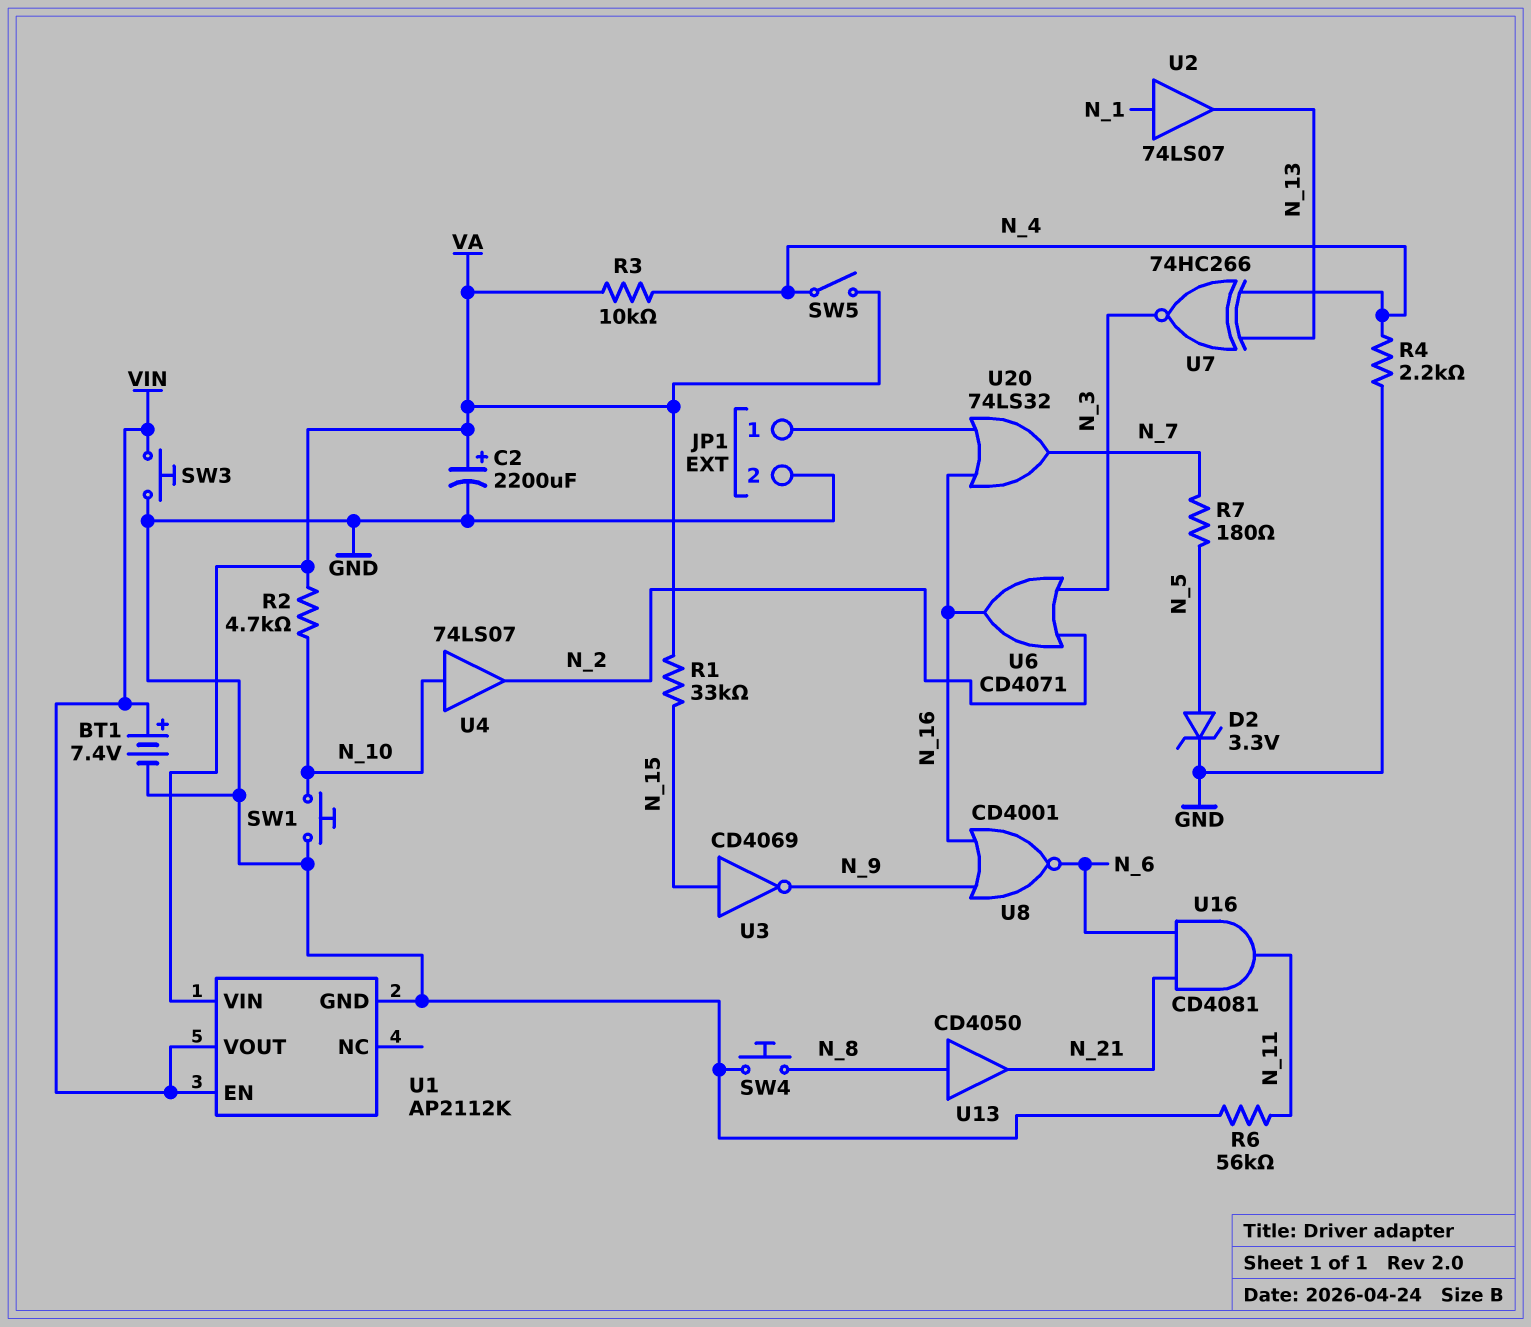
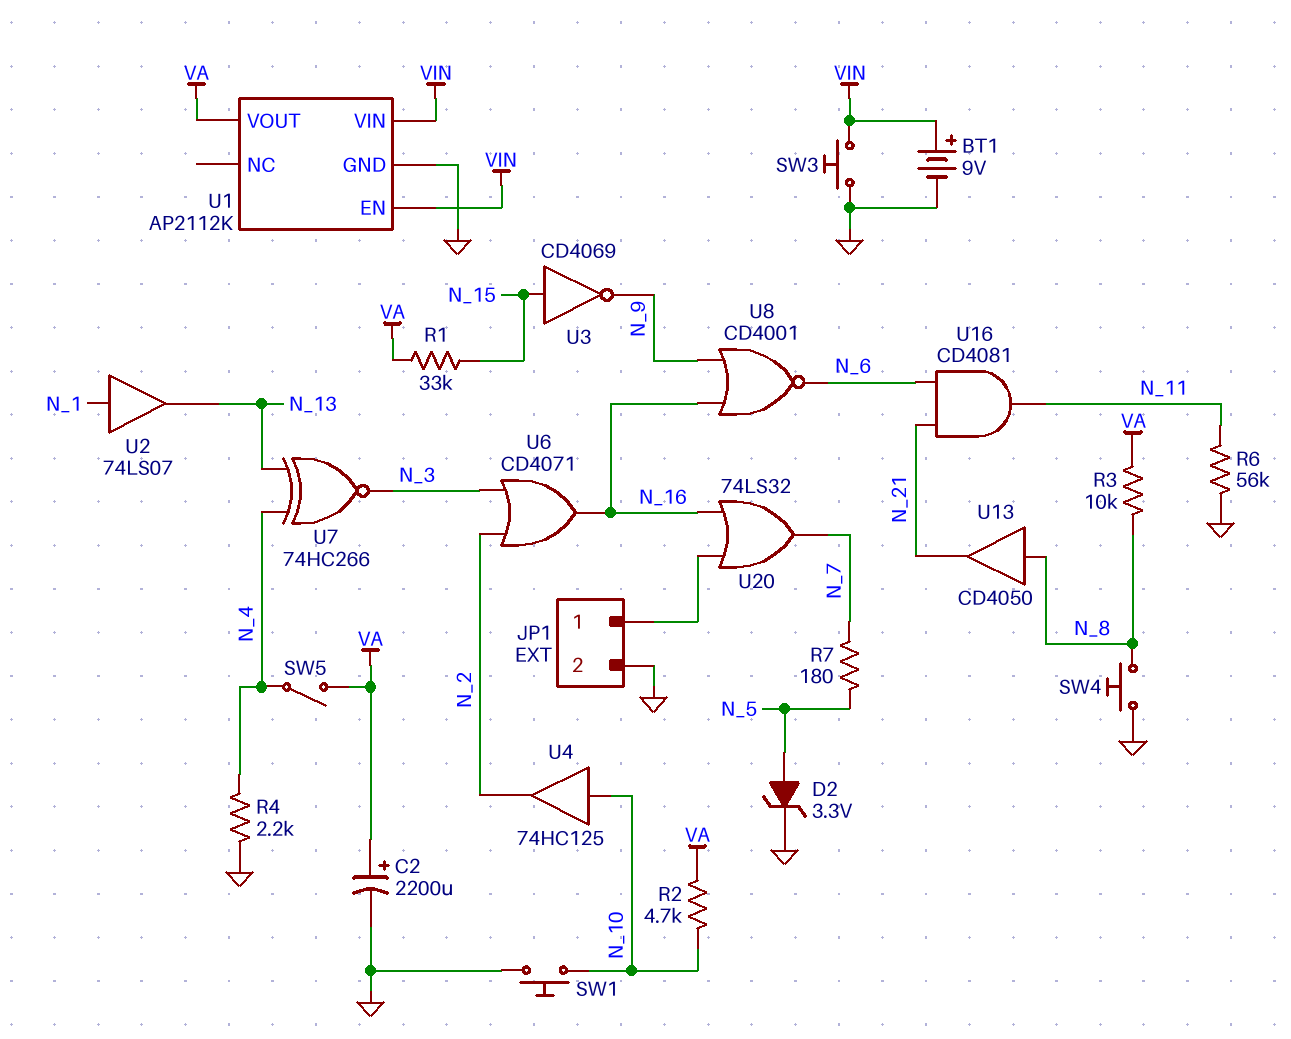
BT1: 7.4V (plus VIN, minus GND) -> 9V (plus VIN, minus GND)
R3: 10k (N_4, VA) -> 10k (N_8, VA)
U1 pin VIN: VA -> VIN
U1 pin VOUT: VIN -> VA
U4: buffer 74LS07 (in N_10, out N_2) -> buffer 74HC125 (in N_10, out N_2)

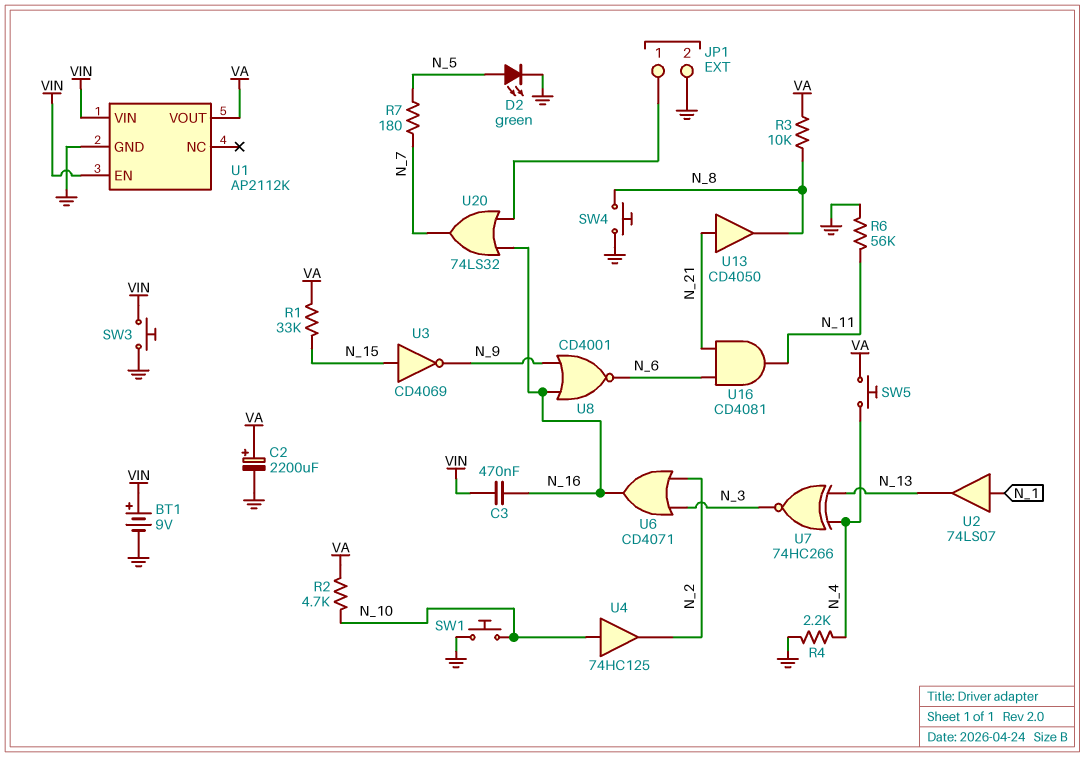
C3: none -> 470nF (N_16, VIN)
D2: zener 3.3V (A N_5, K GND) -> LED green (A N_5, K GND)
SW5: switch (N_4, VA) -> button (N_4, VA)
U13: buffer CD4050 (in N_8, out N_21) -> buffer CD4050 (in N_21, out N_8)

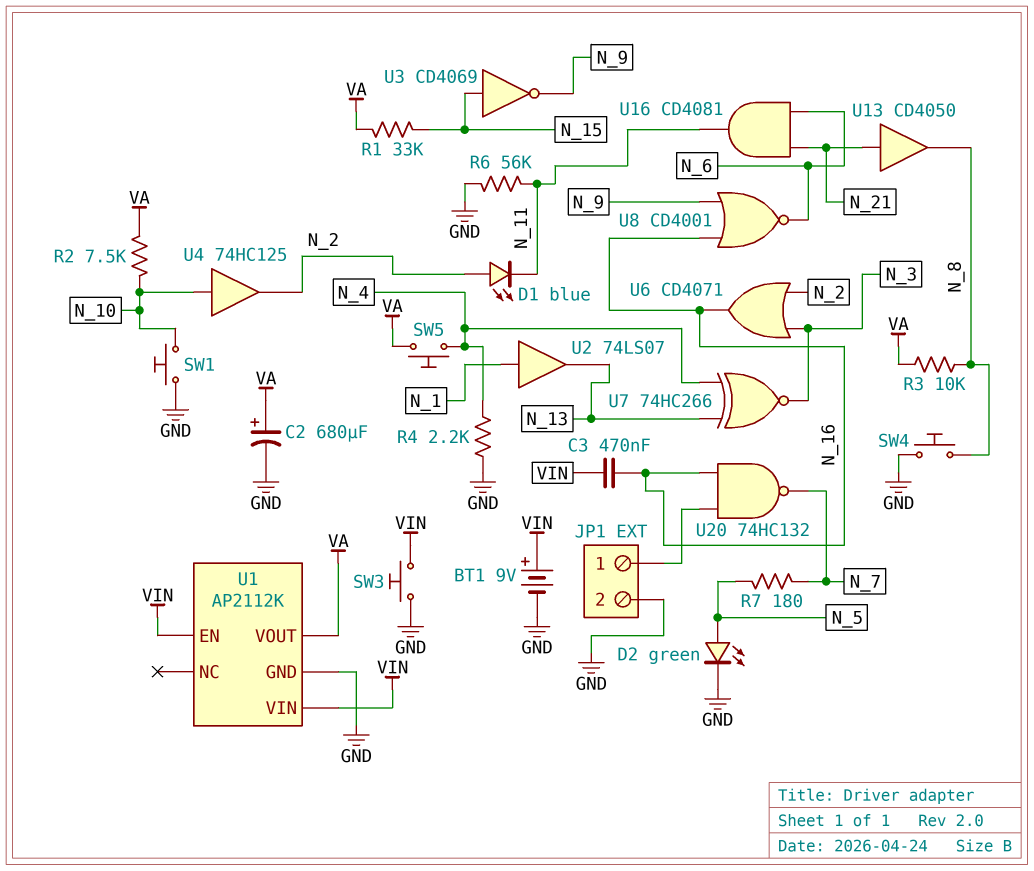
C2: 2200uF (plus VA, minus GND) -> 680uF (plus VA, minus GND)
D1: none -> LED blue (A N_2, K N_11)
R2: 4.7k (N_10, VA) -> 7.5k (N_10, VA)
U20: OR 74LS32 (in JP1/1, in N_16, out N_7) -> NAND 74HC132 (in JP1/1, in N_16, out N_7)

